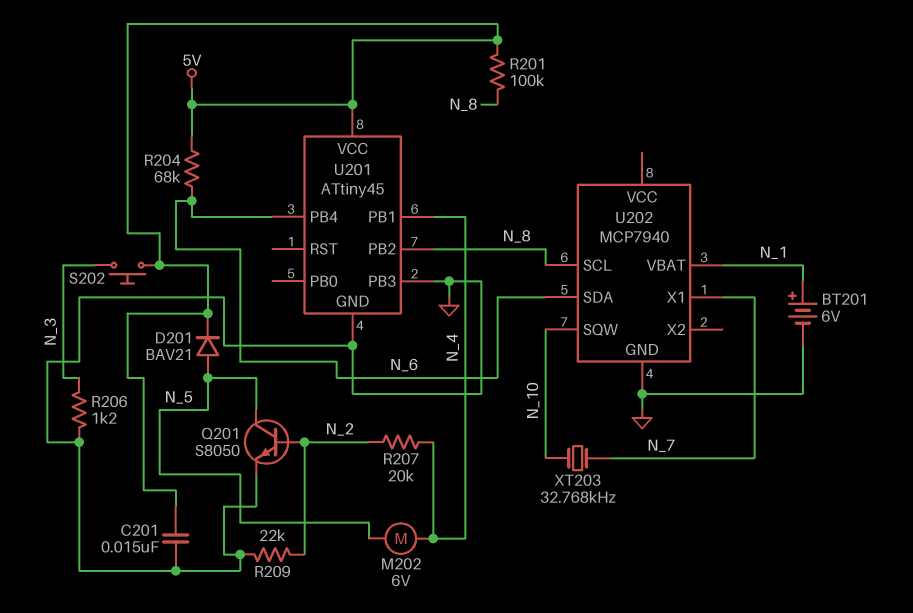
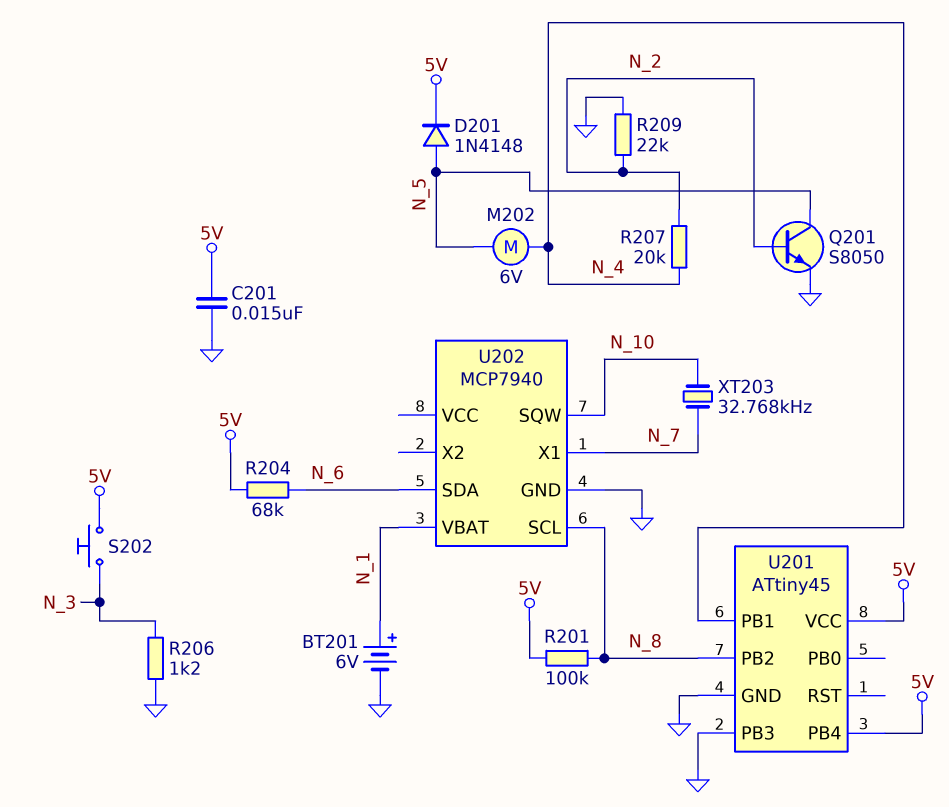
D201: diode BAV21 (A N_5, K 5V) -> diode 1N4148 (A N_5, K 5V)
U201 pin PB4: N_6 -> 5V

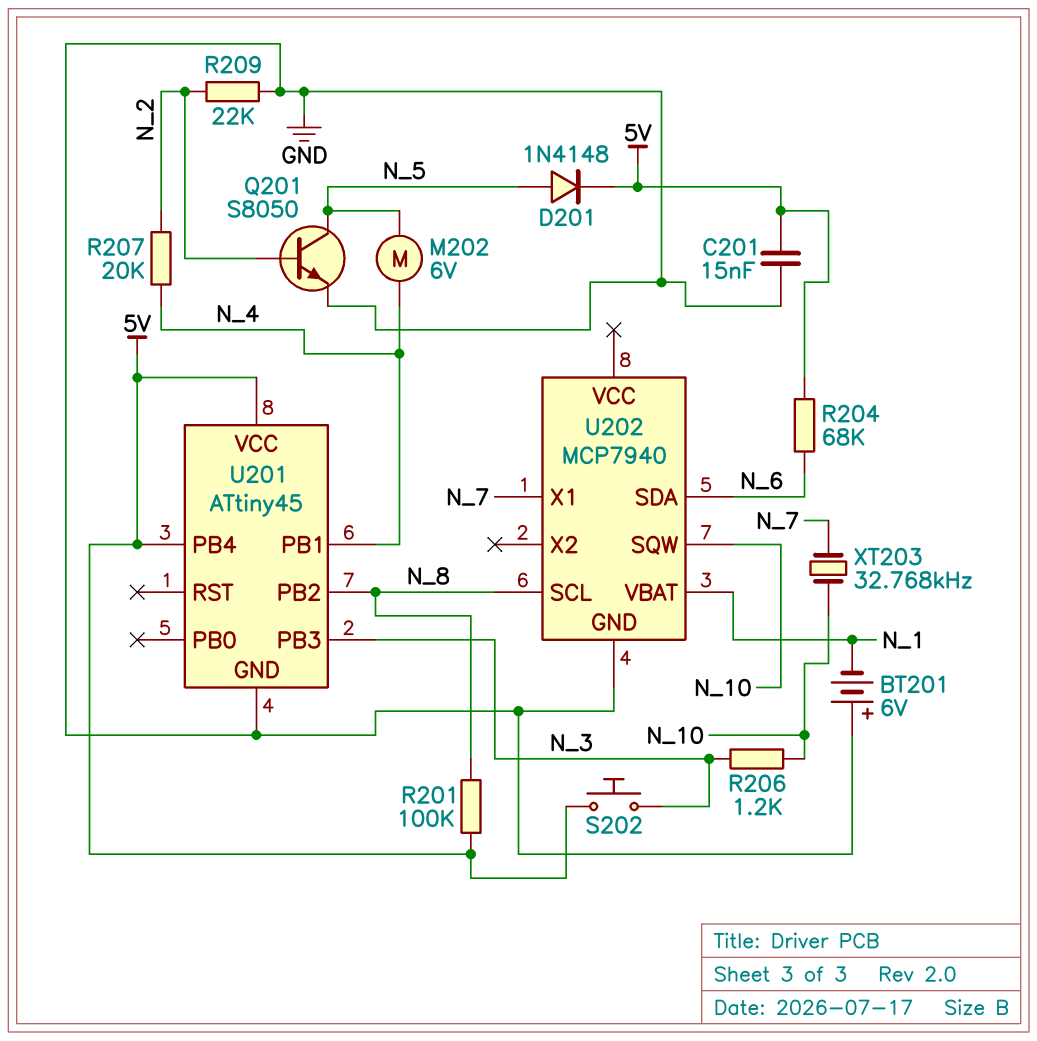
BT201: 6V (plus N_1, minus GND) -> 6V (plus GND, minus N_1)
R206: 1.2k (GND, N_3) -> 1.2k (N_3, N_10)
U201 pin PB3: GND -> N_3

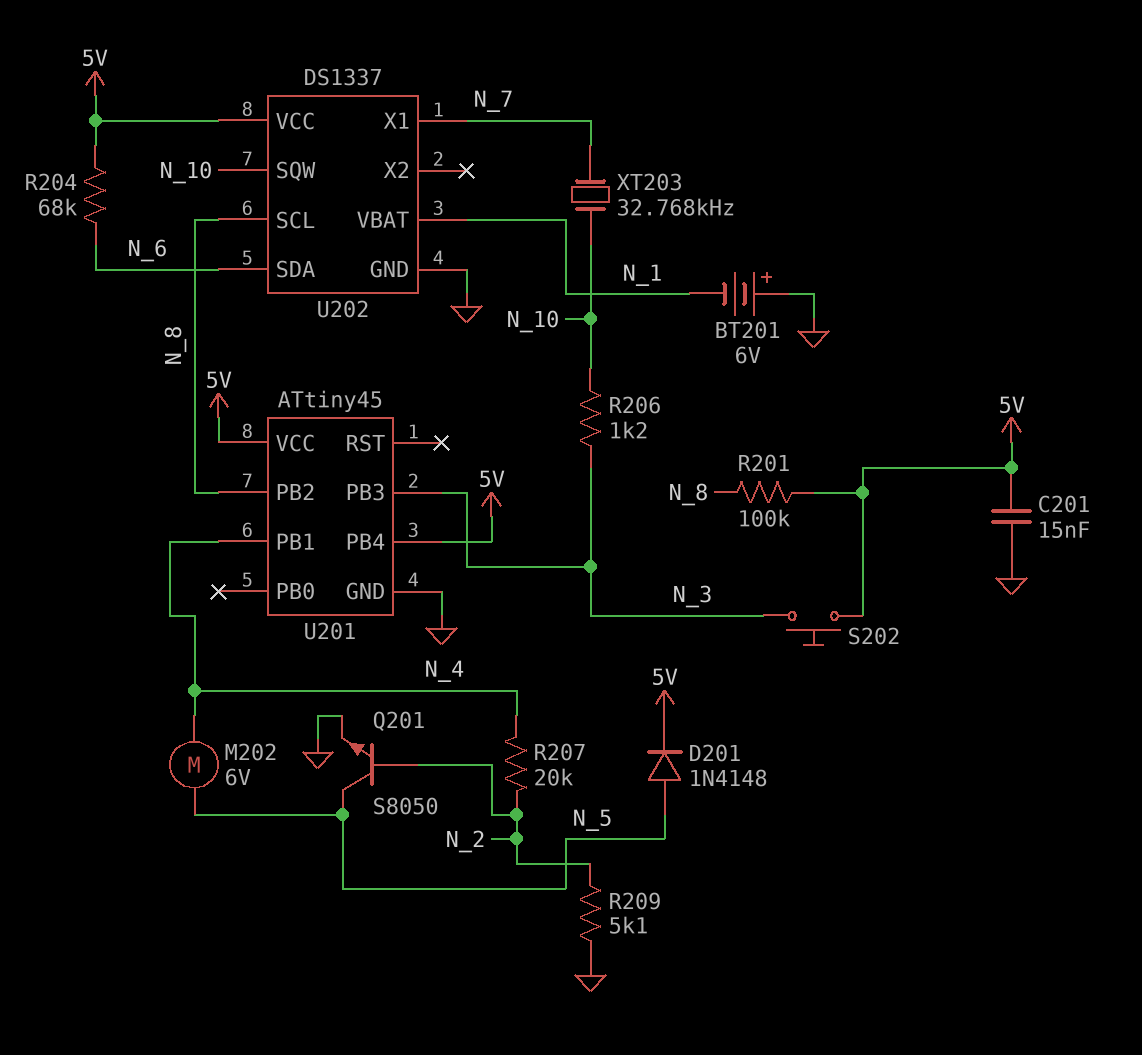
R209: 22k (GND, N_2) -> 5.1k (GND, N_2)
U202: MCP7940 -> DS1337
U202 pin VCC: none -> 5V

